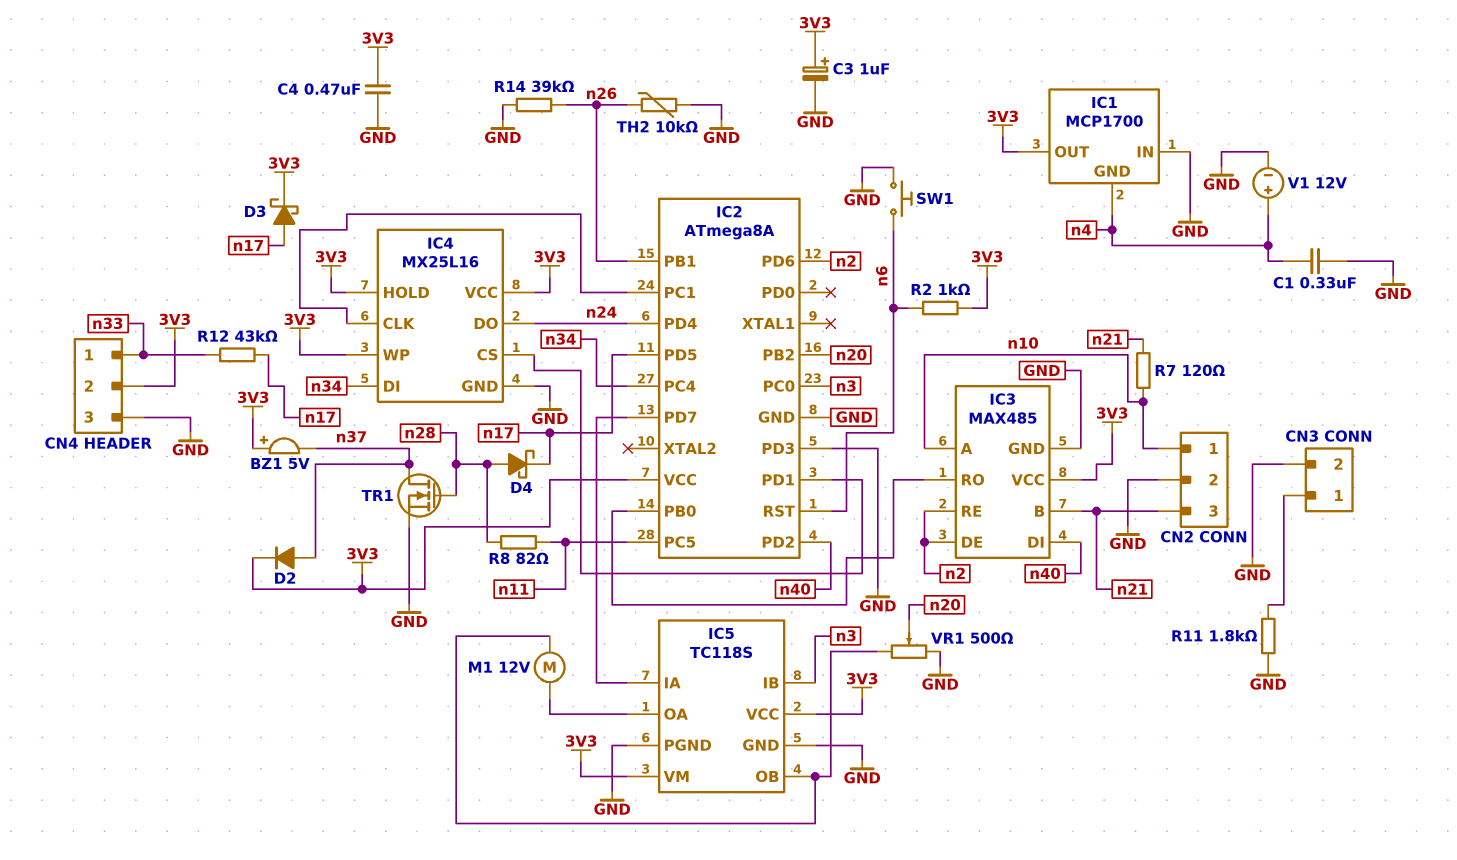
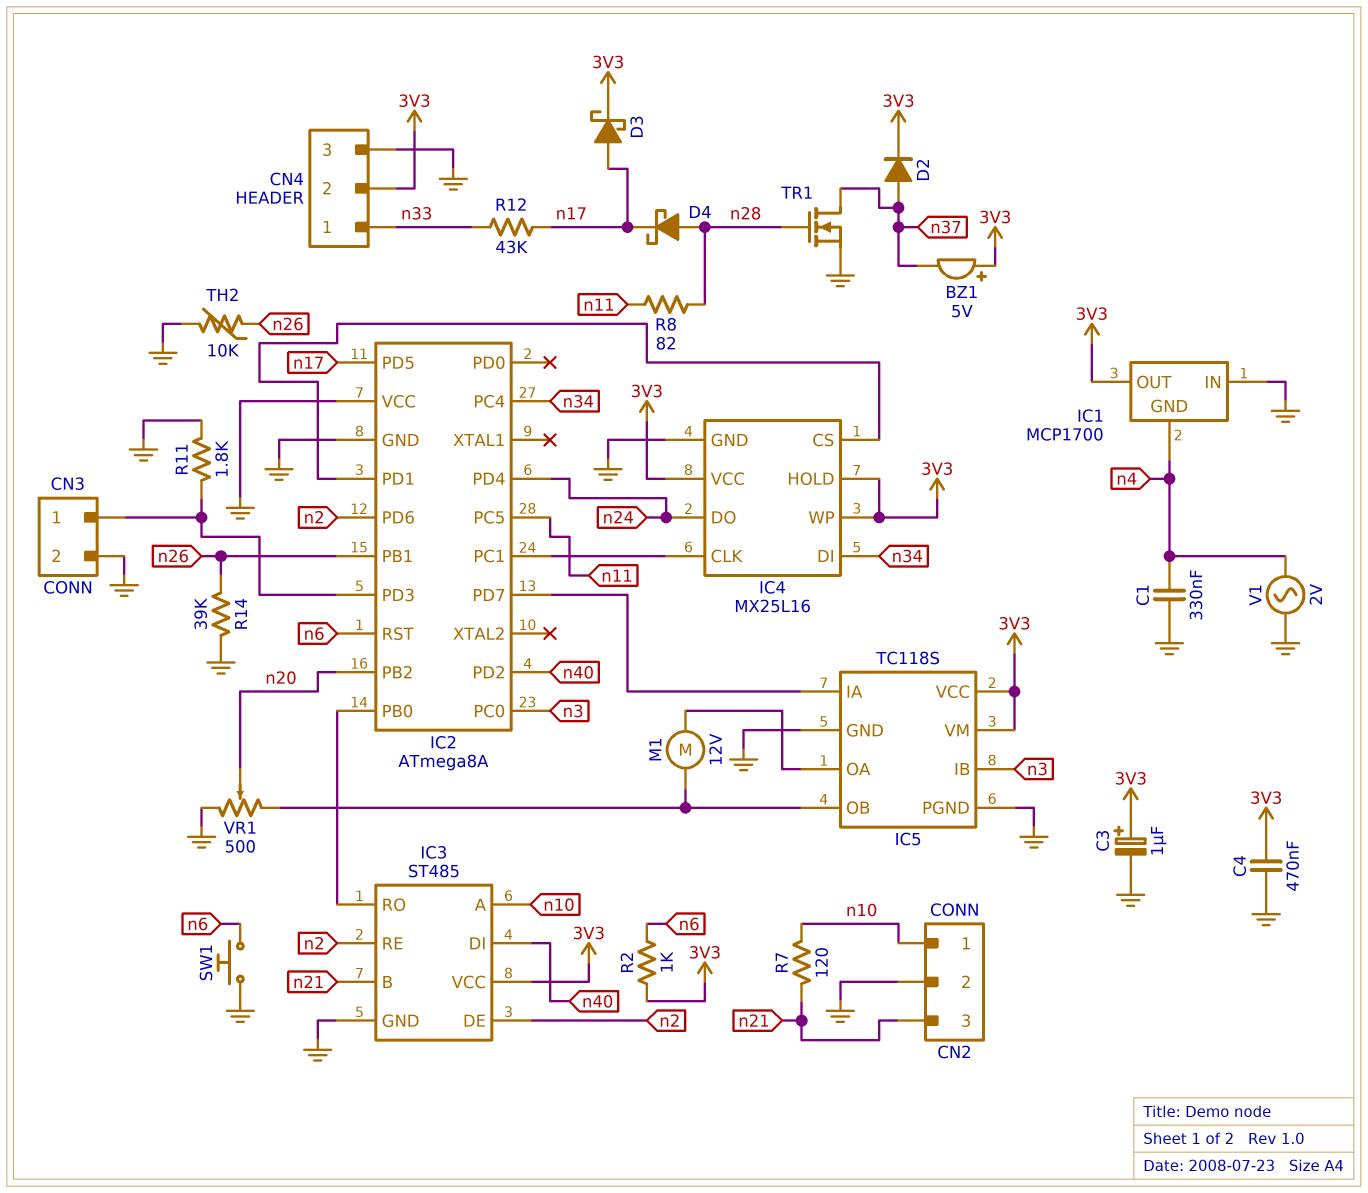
IC2 pin PD3: GND -> CN3/1
IC2 pin VCC: 3V3 -> GND
IC3: MAX485 -> ST485
V1: 12V (plus n4, minus GND) -> AC 2V (GND, n4)

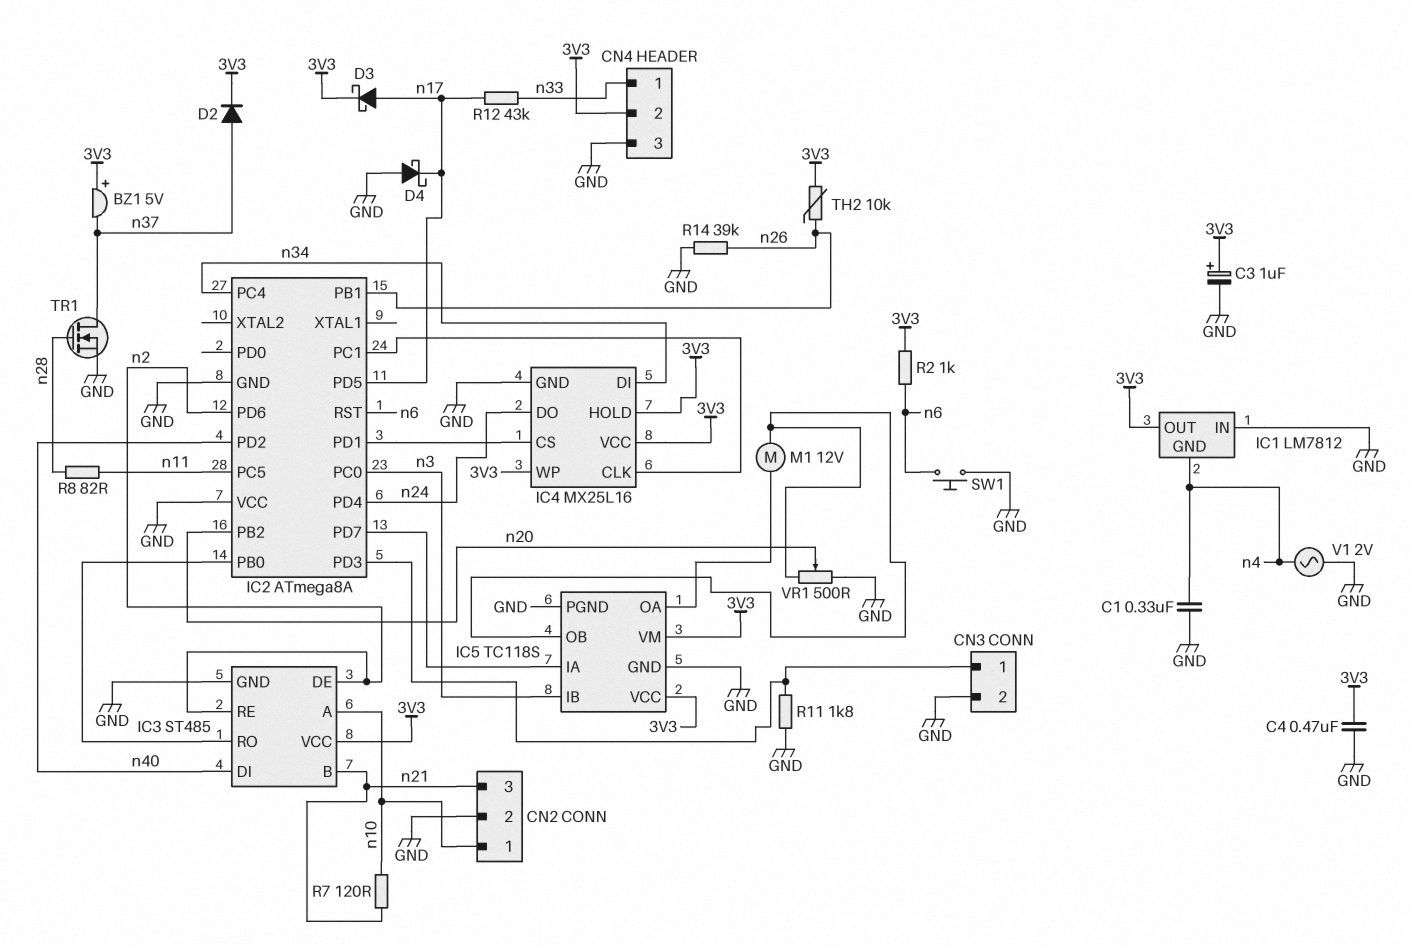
D4: schottky (A n28, K n17) -> schottky (A GND, K n17)
IC1: MCP1700 -> LM7812
TH2: 10k (GND, n26) -> 10k (3V3, n26)

